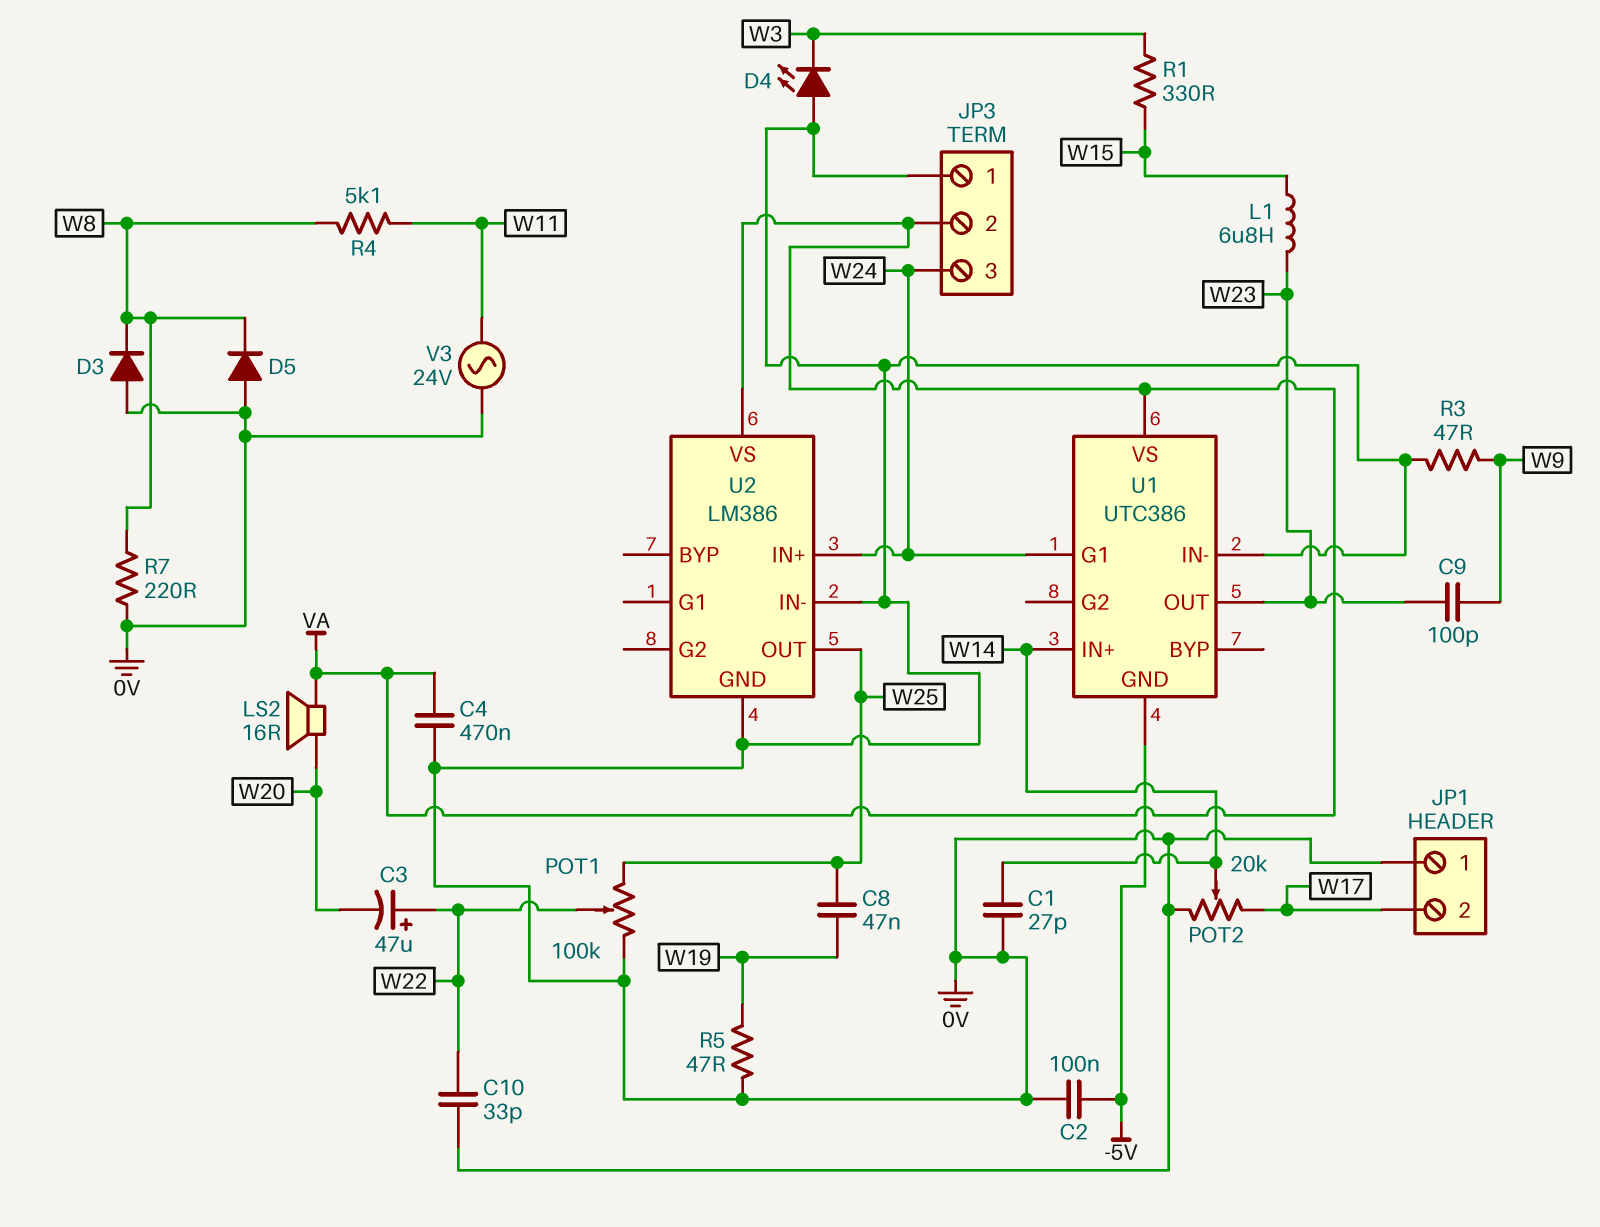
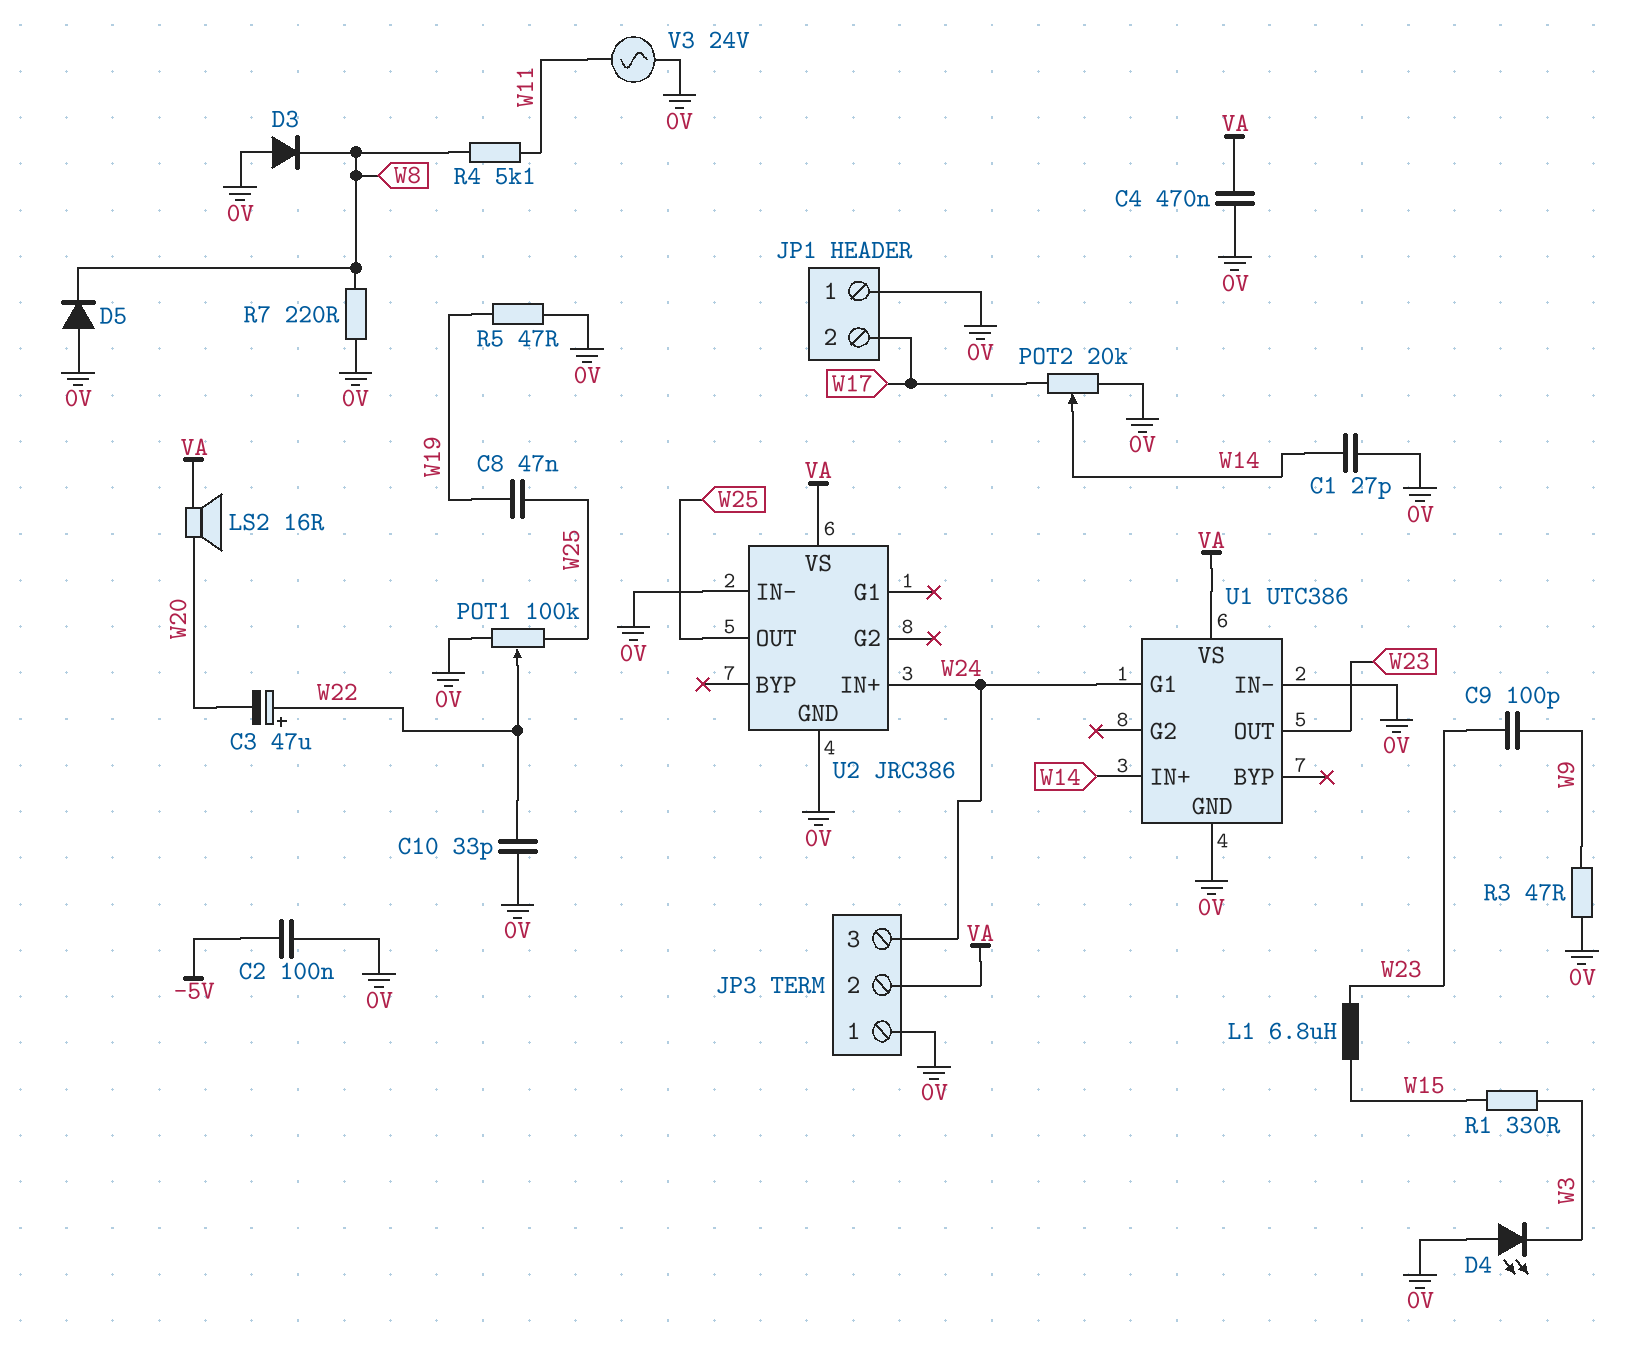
U1 pin GND: -5V -> 0V
U2: LM386 -> JRC386

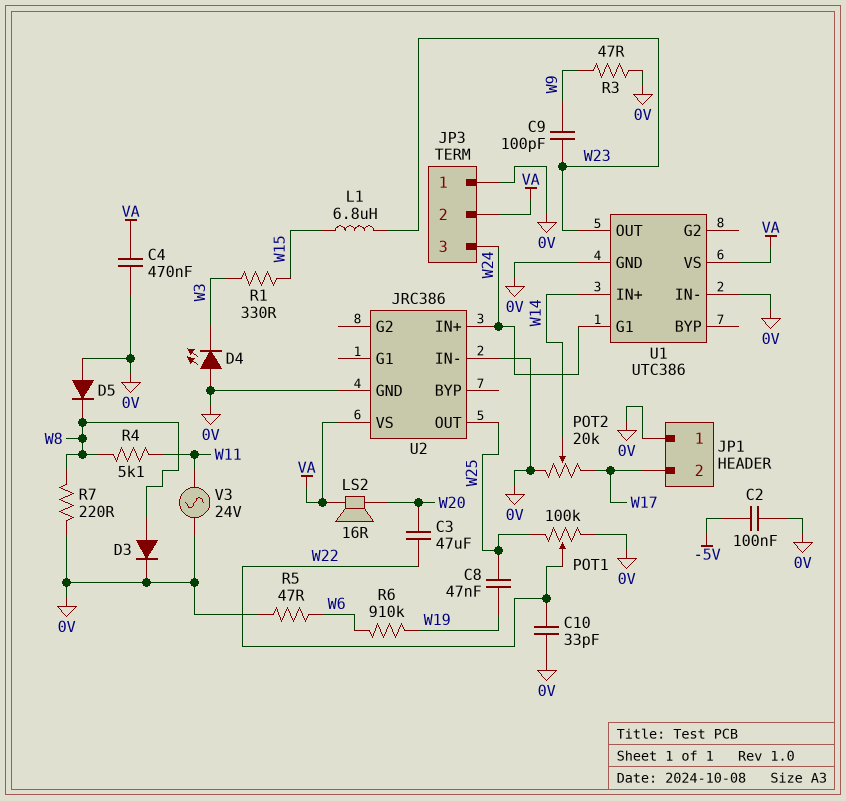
C1: 27pF (0V, W14) -> none
C3: 47uF (plus W22, minus W20) -> 47uF (W20, W22)
D3: diode (A 0V, K W8) -> diode (A W8, K 0V)
R5: 47 (0V, W19) -> 47 (0V, W6)
R6: none -> 910k (W6, W19)

